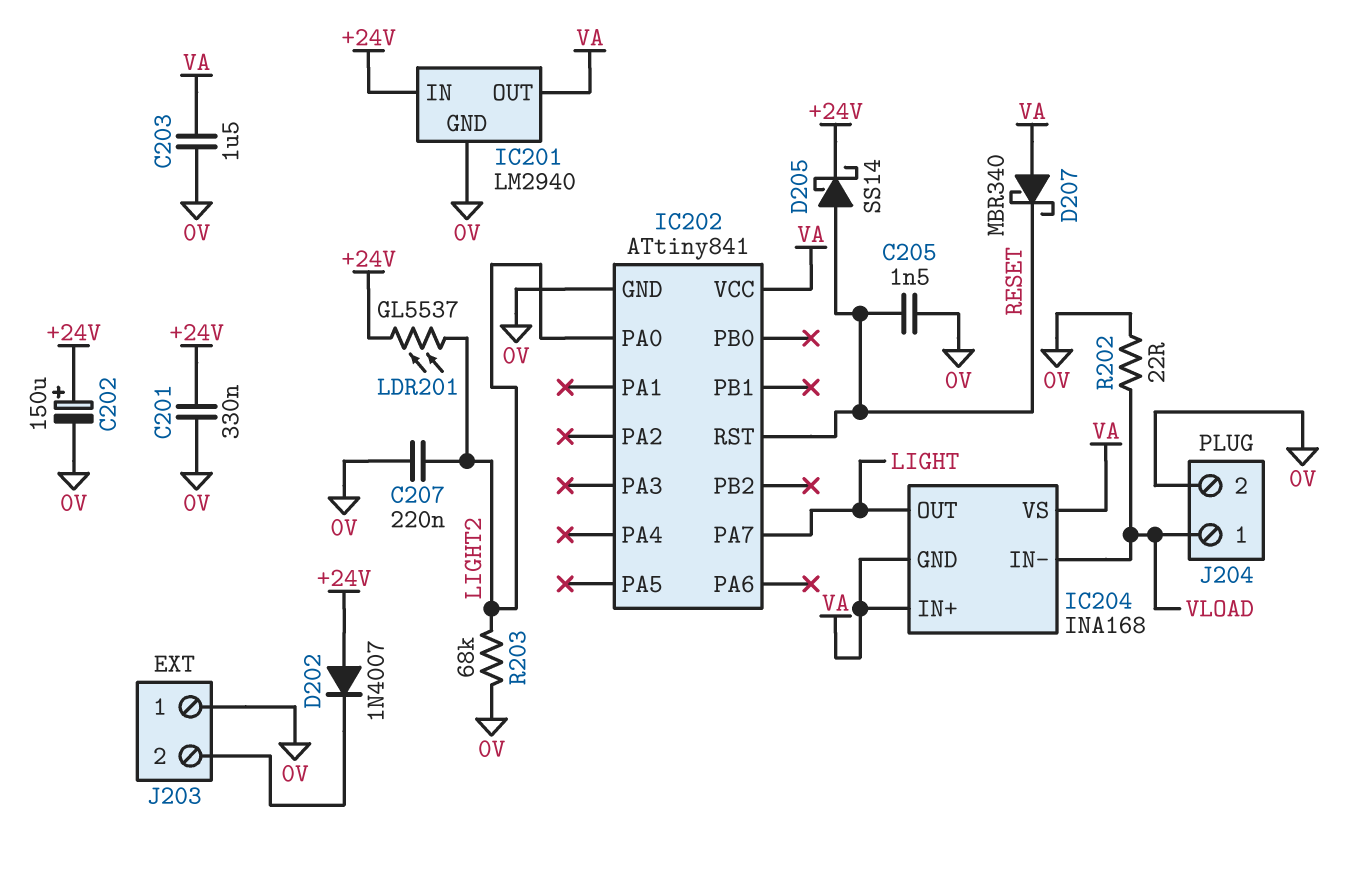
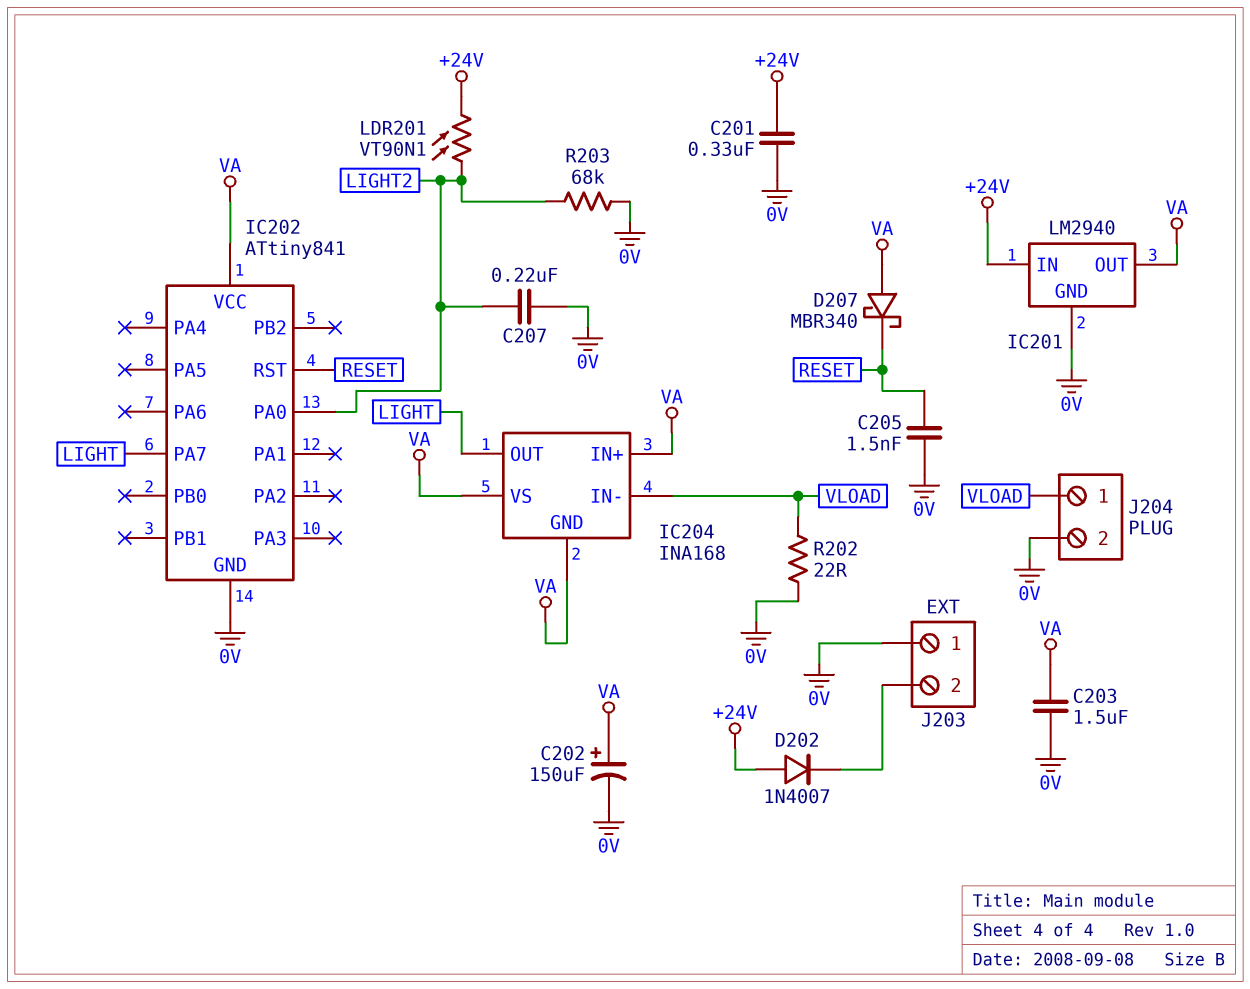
C202: 150uF (plus +24V, minus 0V) -> 150uF (plus VA, minus 0V)
D205: schottky SS14 (A RESET, K +24V) -> none
LDR201: GL5537 (+24V, LIGHT2) -> VT90N1 (+24V, LIGHT2)

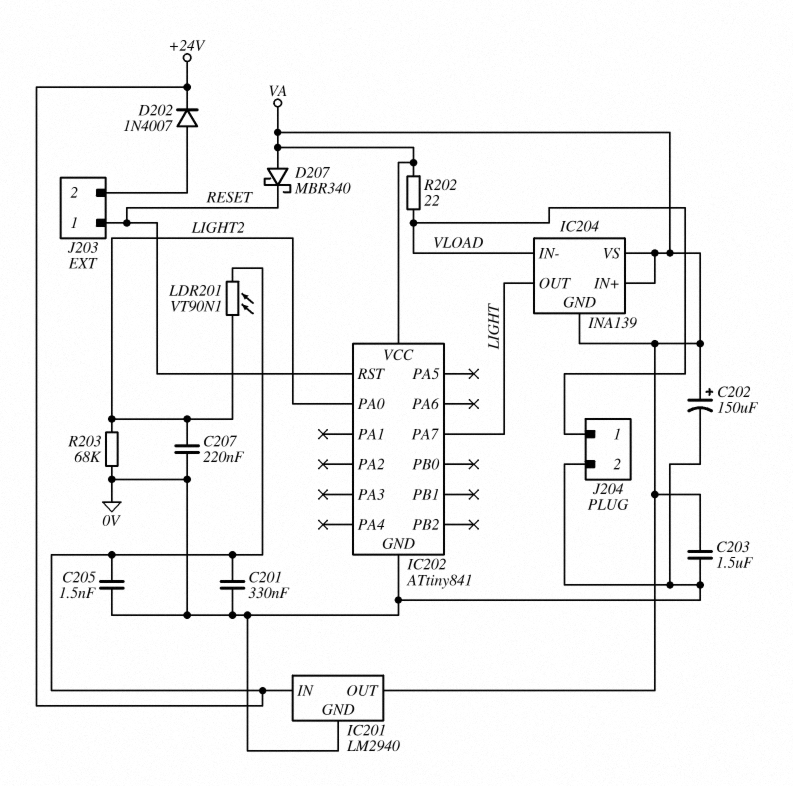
C205: 1.5nF (0V, RESET) -> 1.5nF (+24V, 0V)
D202: diode 1N4007 (A +24V, K J203/2) -> diode 1N4007 (A J203/2, K +24V)
IC204: INA168 -> INA139
J203 pin 1: 0V -> RESET
R202: 22 (0V, VLOAD) -> 22 (VA, VLOAD)

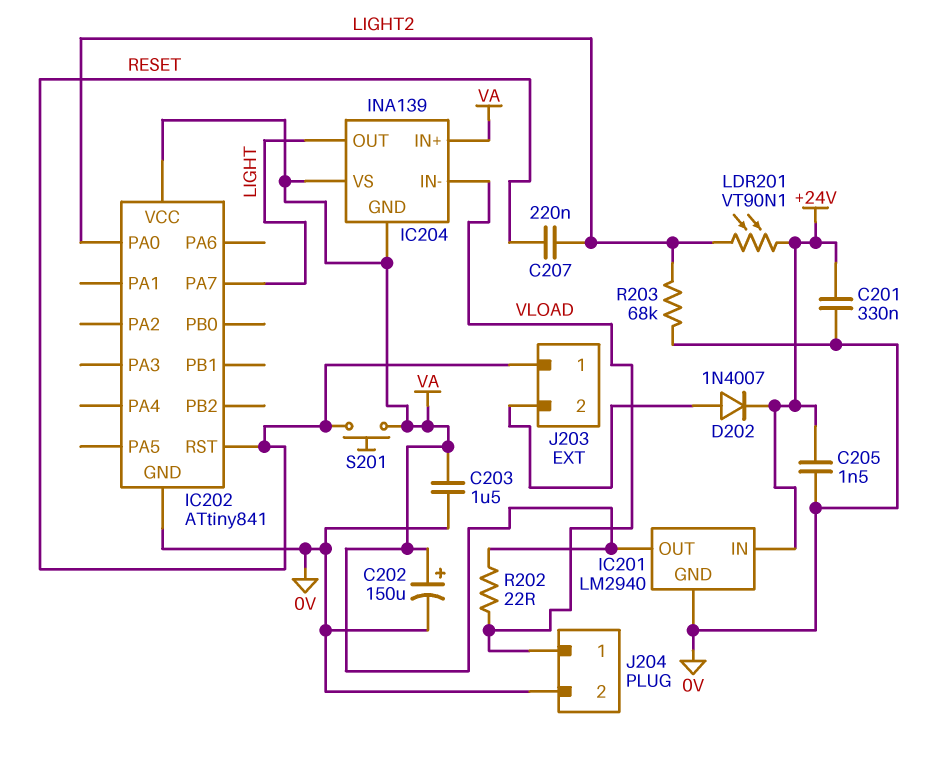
C207: 220nF (0V, LIGHT2) -> 220nF (LIGHT2, RESET)
D207: schottky MBR340 (A VA, K RESET) -> none
S201: none -> button (RESET, VA)

